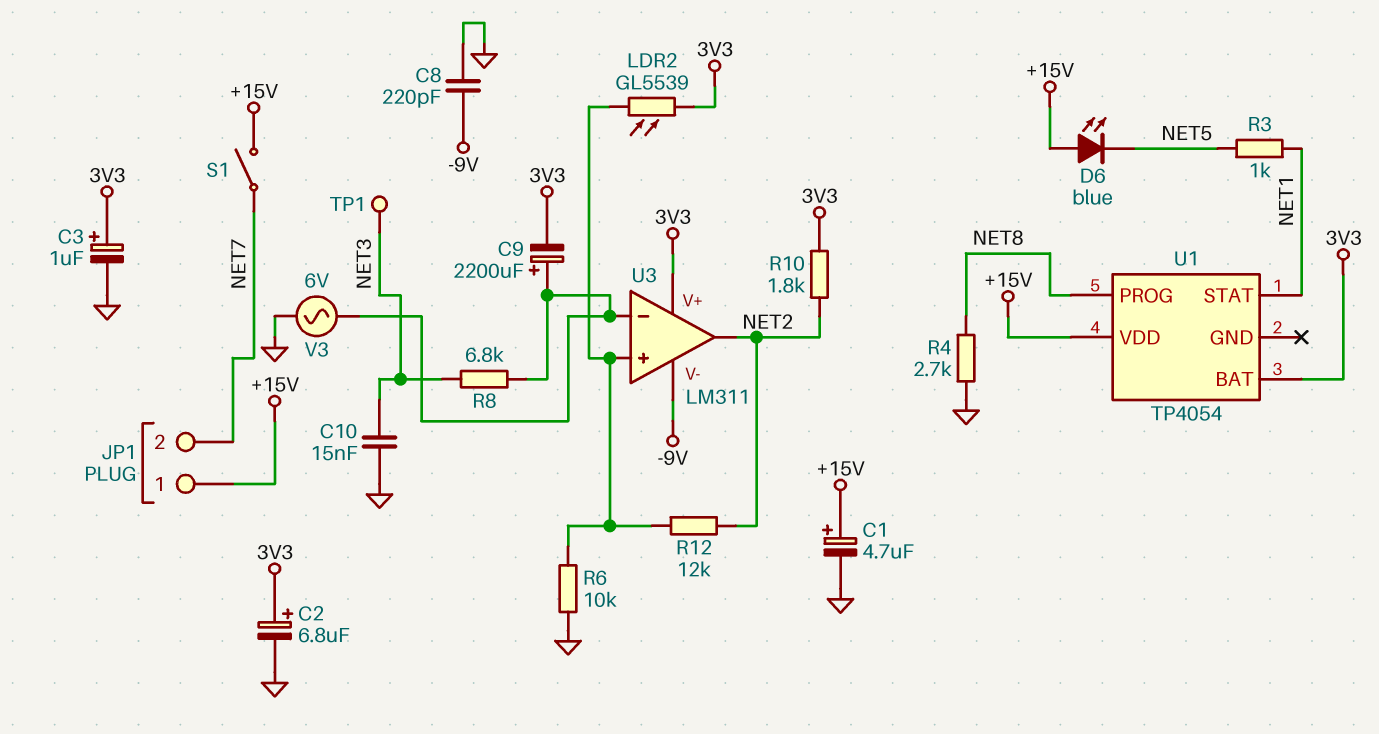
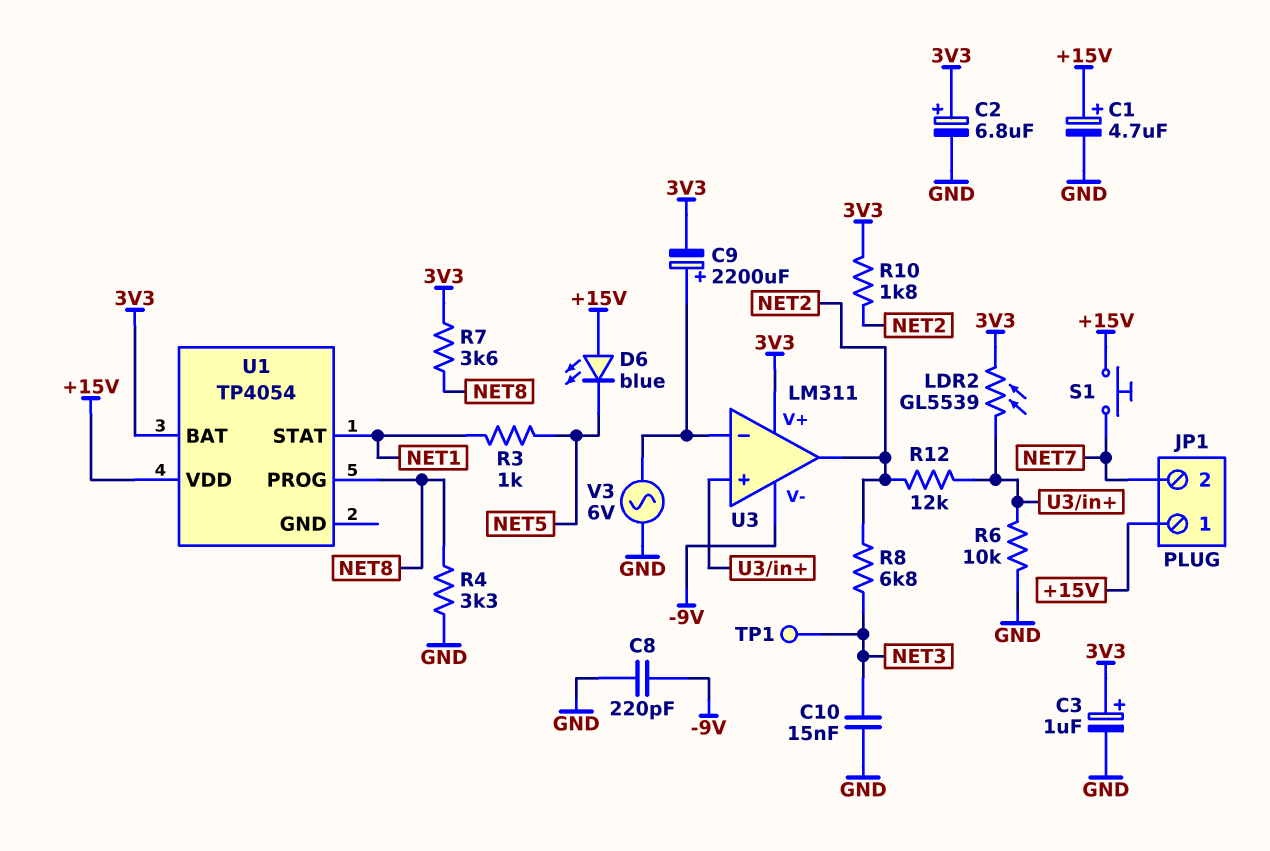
R4: 2.7k (GND, NET8) -> 3.3k (GND, NET8)
R7: none -> 3.6k (3V3, NET8)
R8: 6.8k (NET3, U3/in-) -> 6.8k (NET2, NET3)
S1: switch (+15V, NET7) -> button (+15V, NET7)

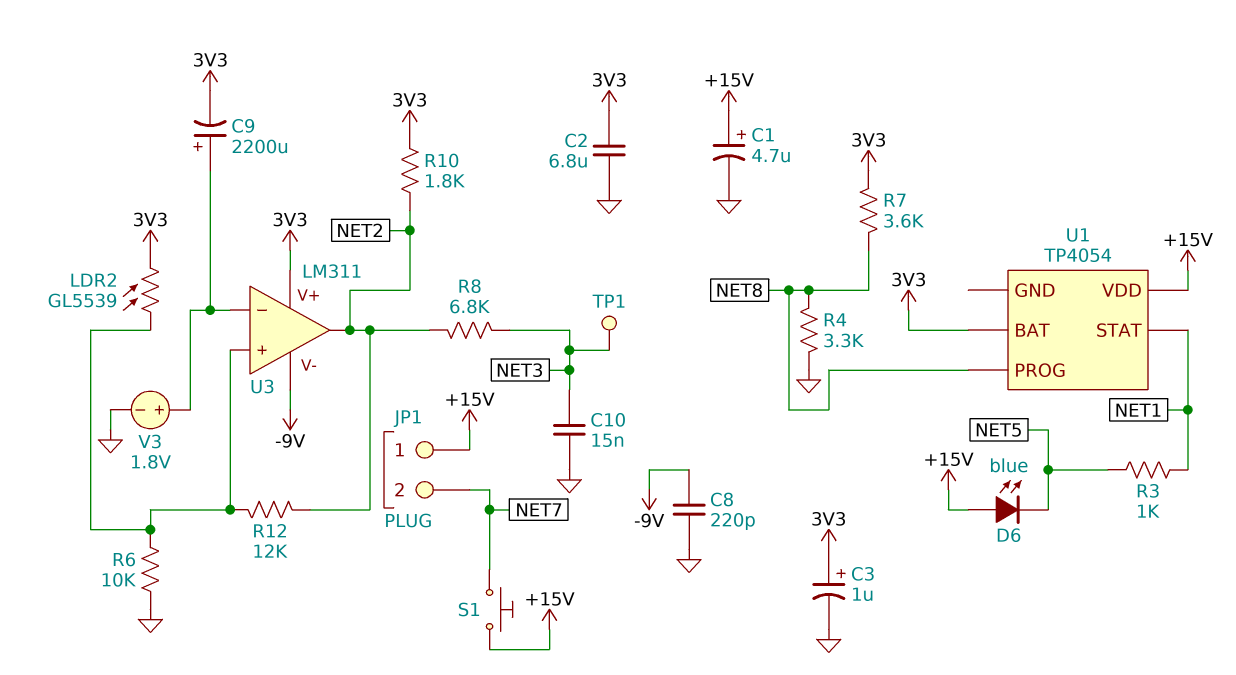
C2: 6.8uF (plus 3V3, minus GND) -> 6.8uF (3V3, GND)
V3: AC 6V (GND, U3/in-) -> 1.8V (plus U3/in-, minus GND)

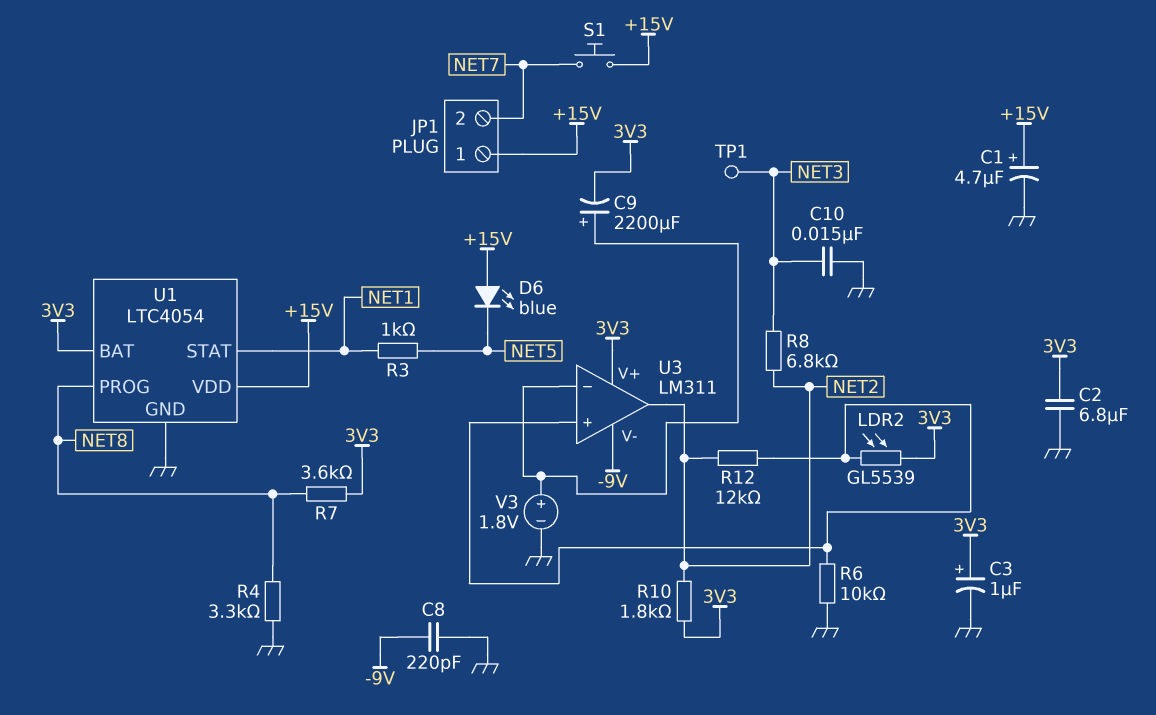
U1: TP4054 -> LTC4054
U1 pin GND: none -> GND

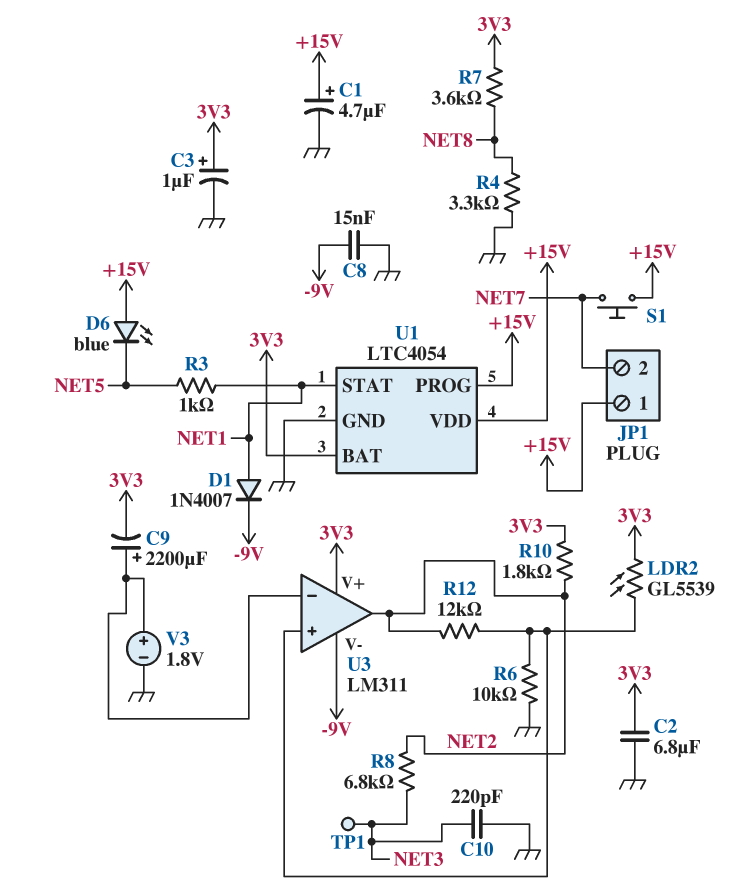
C8: 220pF (-9V, GND) -> 15nF (-9V, GND)
C10: 15nF (GND, NET3) -> 220pF (GND, NET3)
D1: none -> diode 1N4007 (A NET1, K -9V)
U1 pin PROG: NET8 -> +15V

